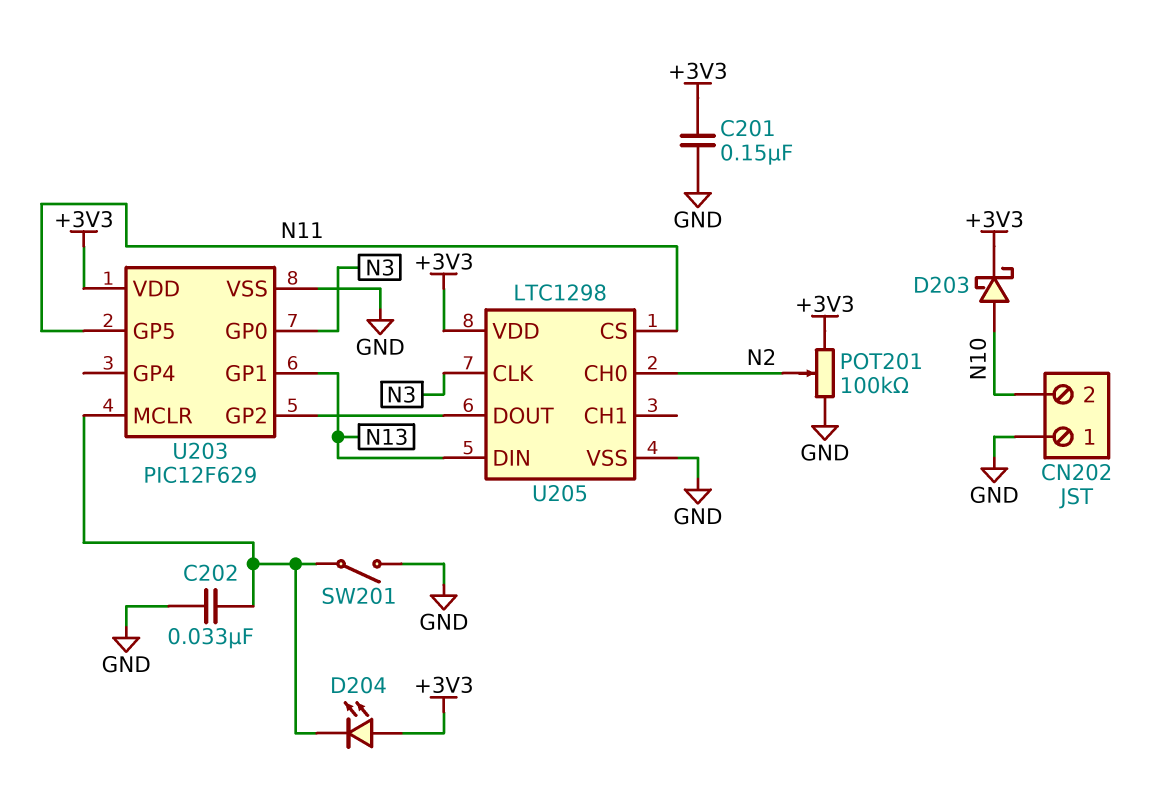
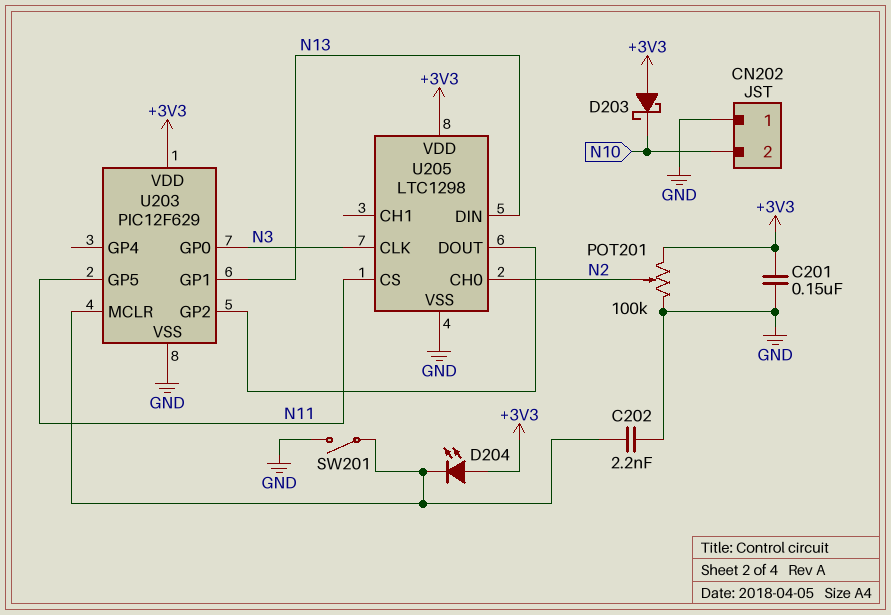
C202: 33nF (GND, U203/MCLR) -> 2.2nF (GND, U203/MCLR)
D203: schottky (A N10, K +3V3) -> schottky (A +3V3, K N10)

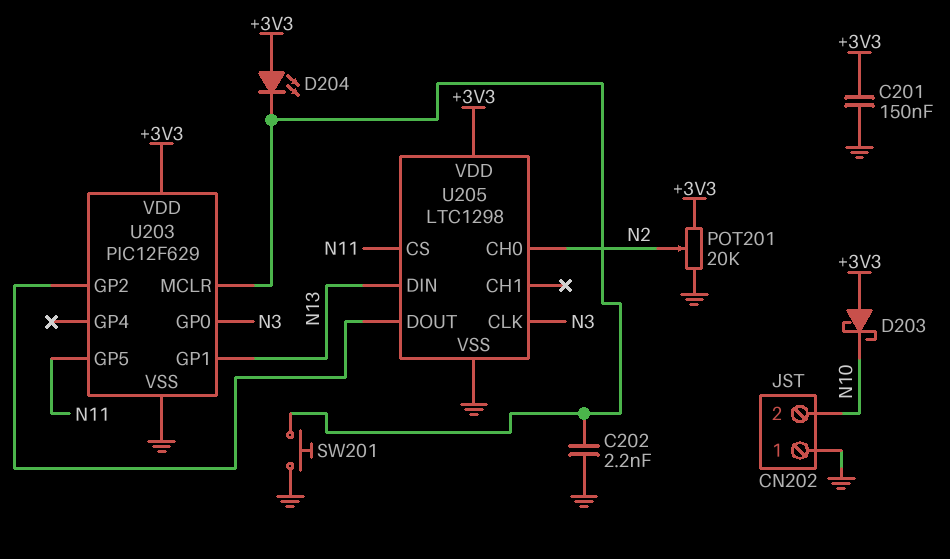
POT201: 100k (+3V3, GND, wiper N2) -> 20k (+3V3, GND, wiper N2)
SW201: switch (GND, U203/MCLR) -> button (GND, U203/MCLR)

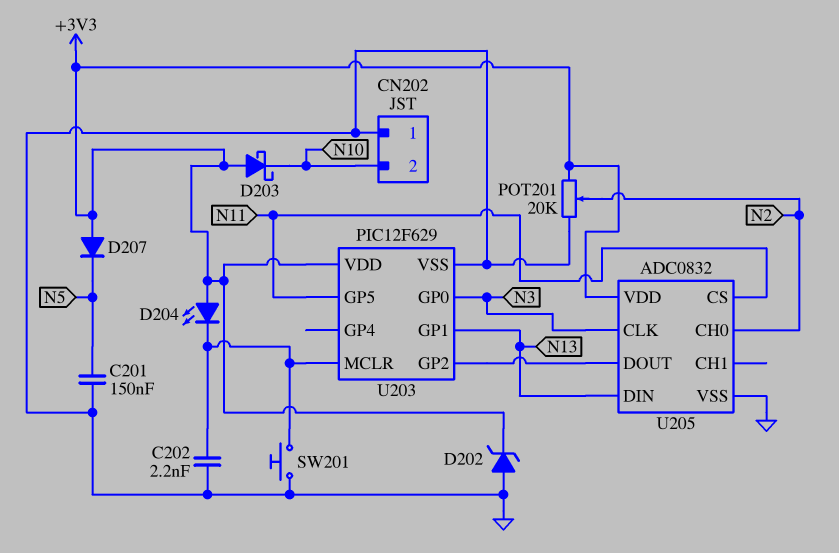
C201: 150nF (+3V3, GND) -> 150nF (GND, N5)
D202: none -> zener (A GND, K +3V3)
D207: none -> diode (A +3V3, K N5)
U205: LTC1298 -> ADC0832

